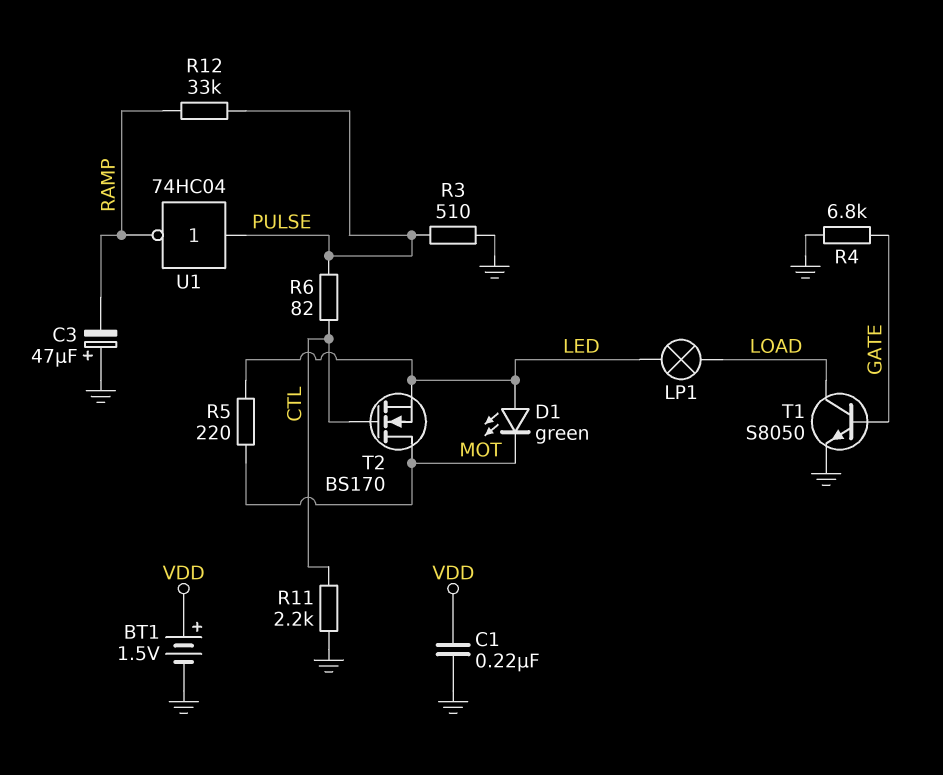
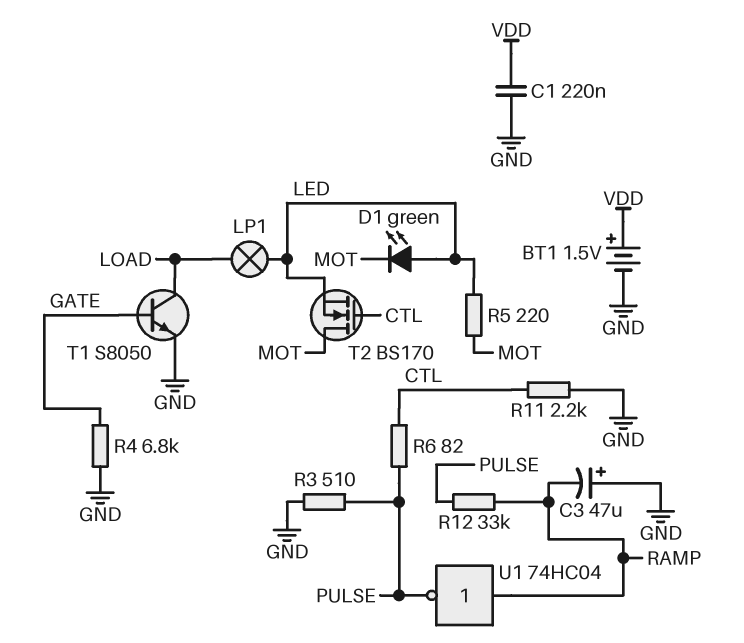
U1: NOT 74HC04 (in PULSE, out RAMP) -> NOT 74HC04 (in RAMP, out PULSE)

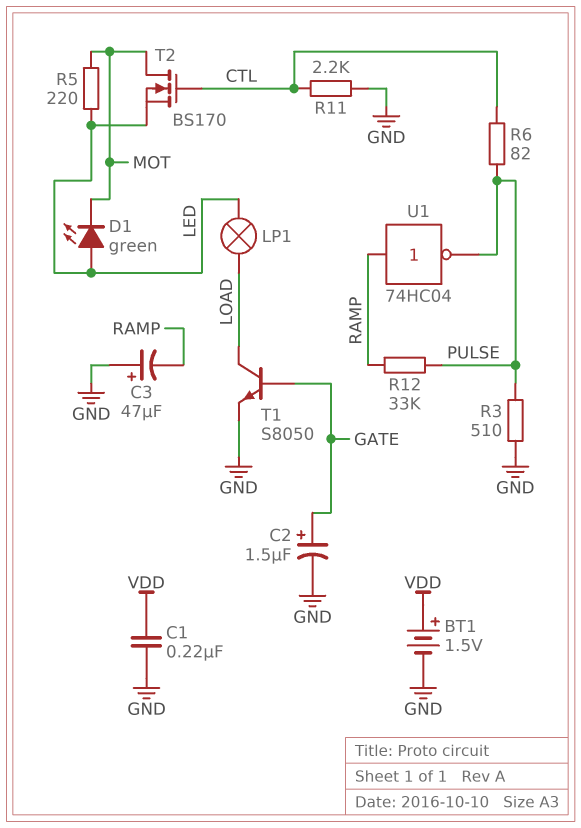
C2: none -> 1.5uF (plus GATE, minus GND)
R4: 6.8k (GATE, GND) -> none

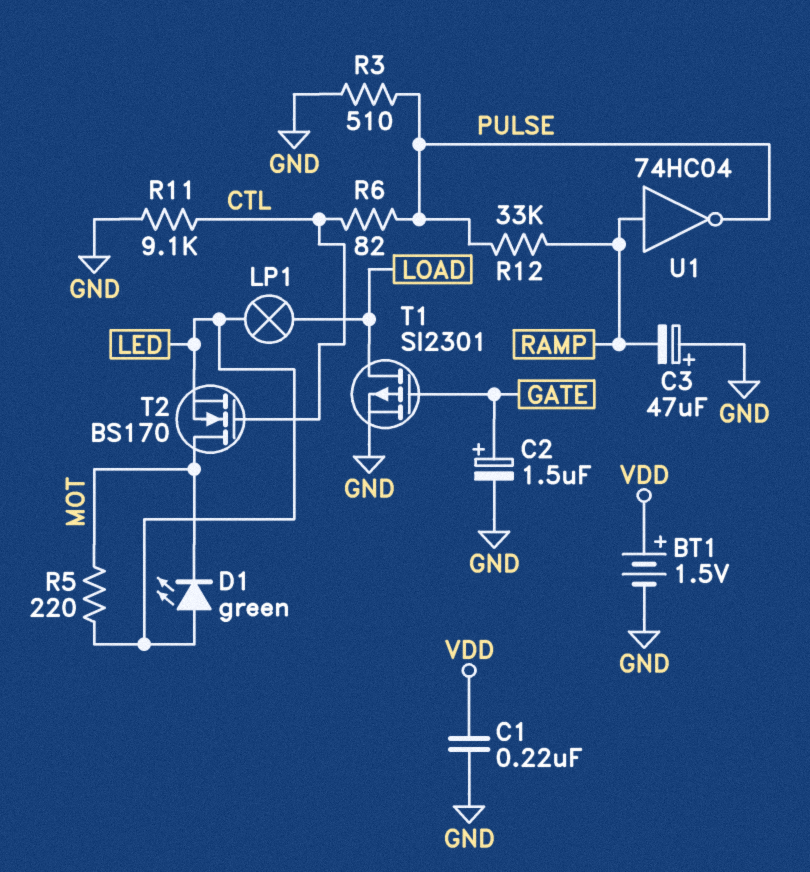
R11: 2.2k (CTL, GND) -> 9.1k (CTL, GND)
T1: NPN S8050 (B GATE, C LOAD, E GND) -> PMOS SI2301 (G GATE, D LOAD, S GND)

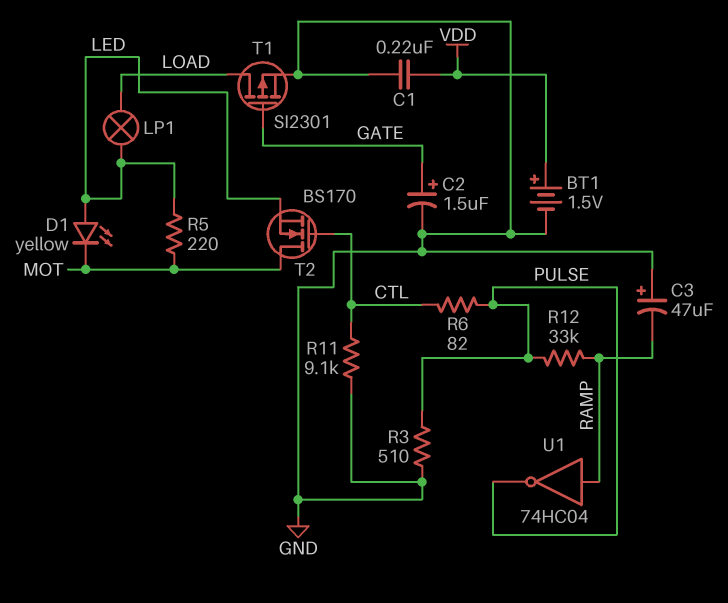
D1: LED green (A LED, K MOT) -> LED yellow (A LED, K MOT)

